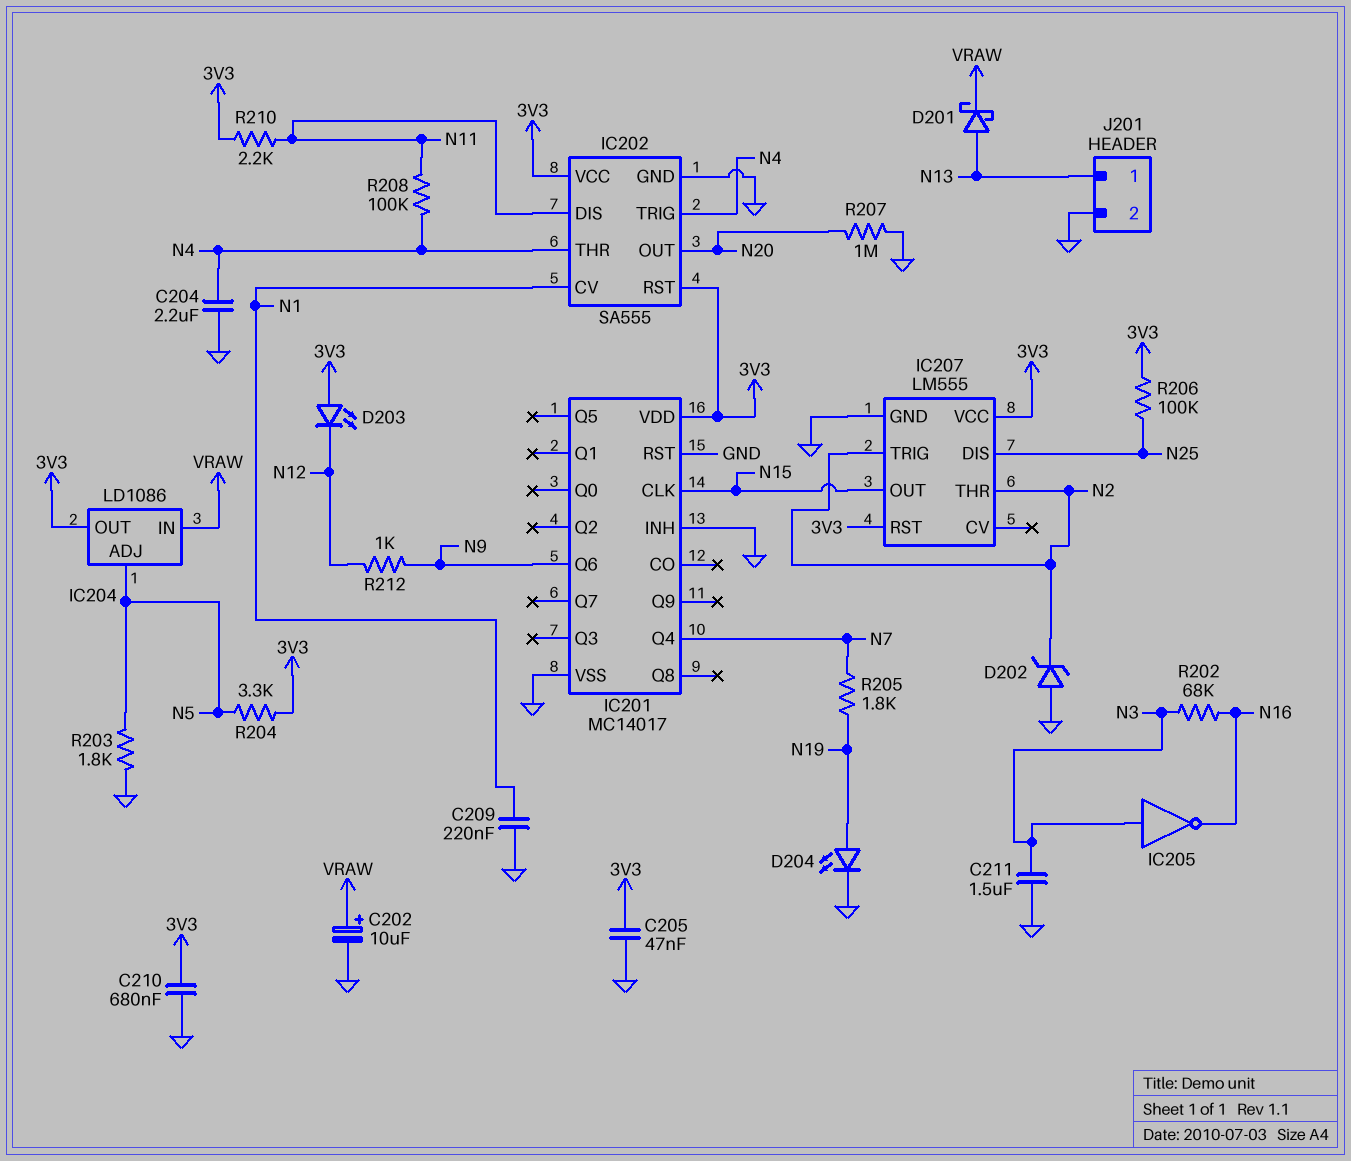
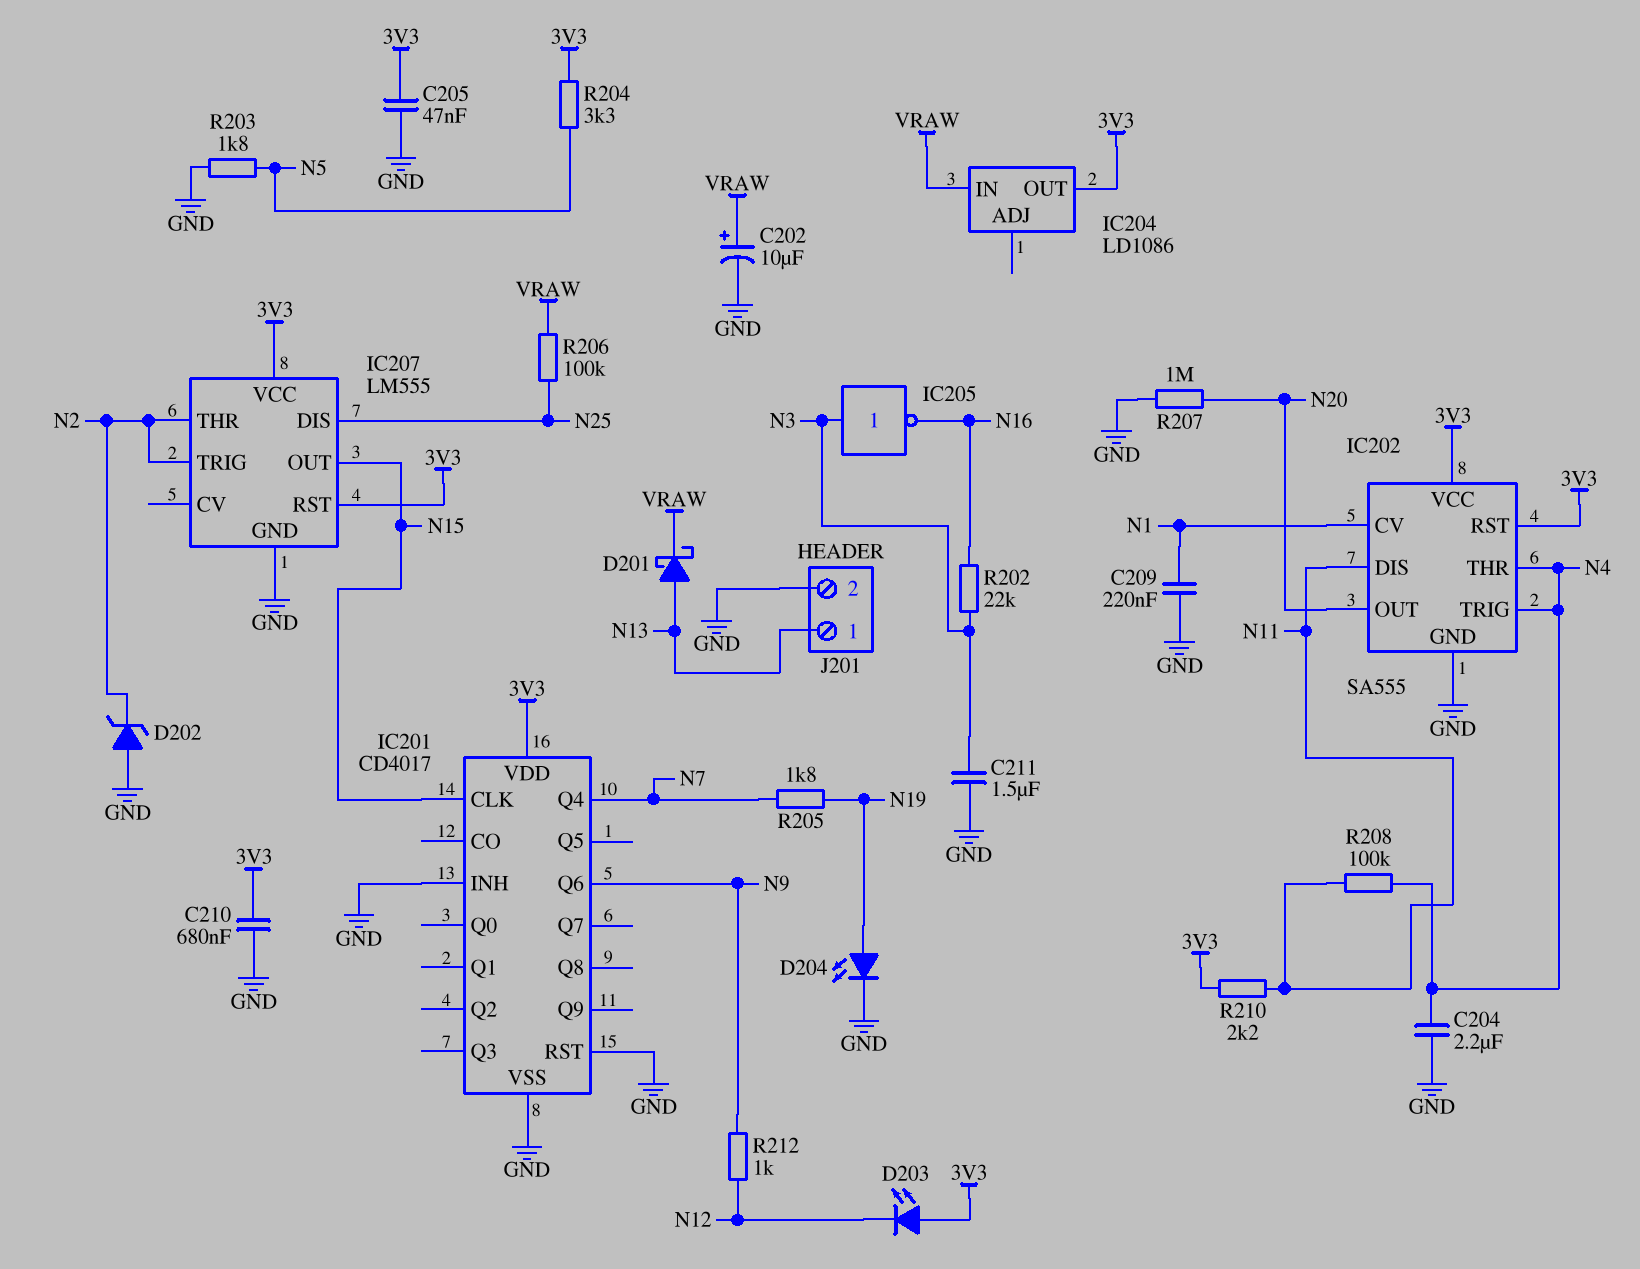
IC201: MC14017 -> CD4017
IC204 pin ADJ: N5 -> none
R202: 68k (N3, N16) -> 22k (N3, N16)
R206: 100k (3V3, N25) -> 100k (N25, VRAW)

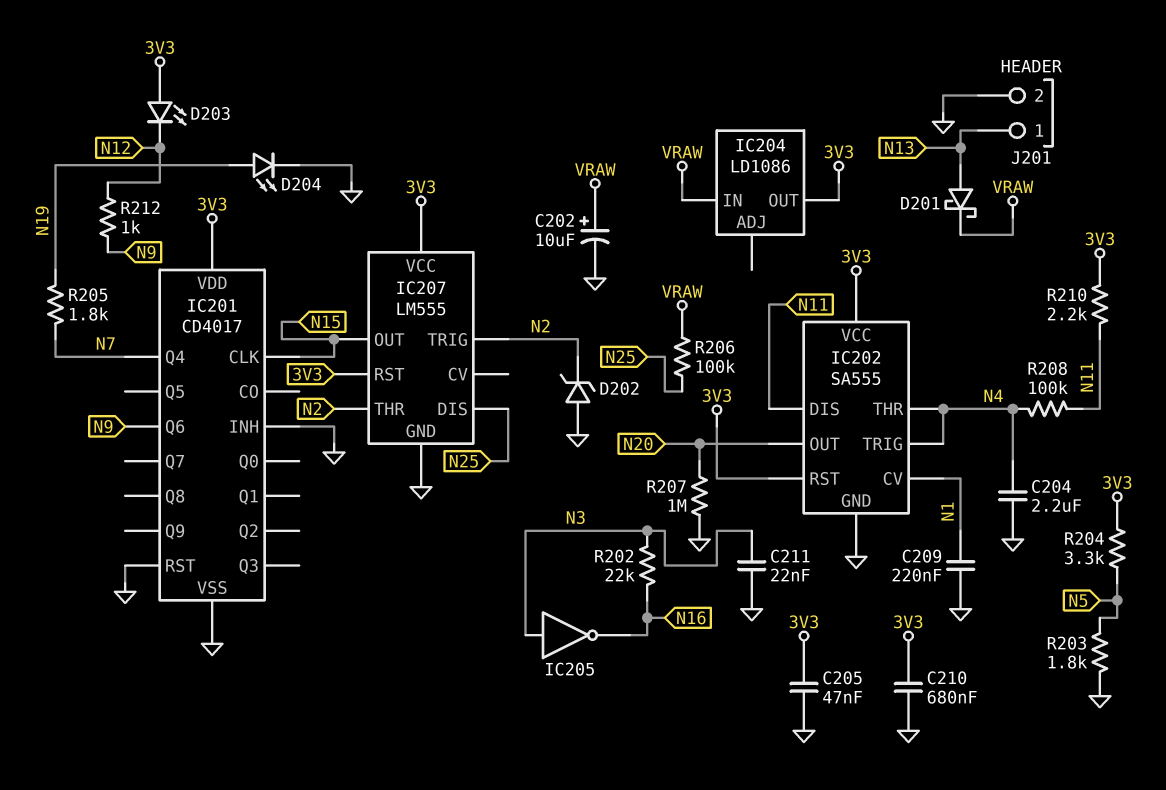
C211: 1.5uF (GND, N3) -> 22nF (GND, N3)

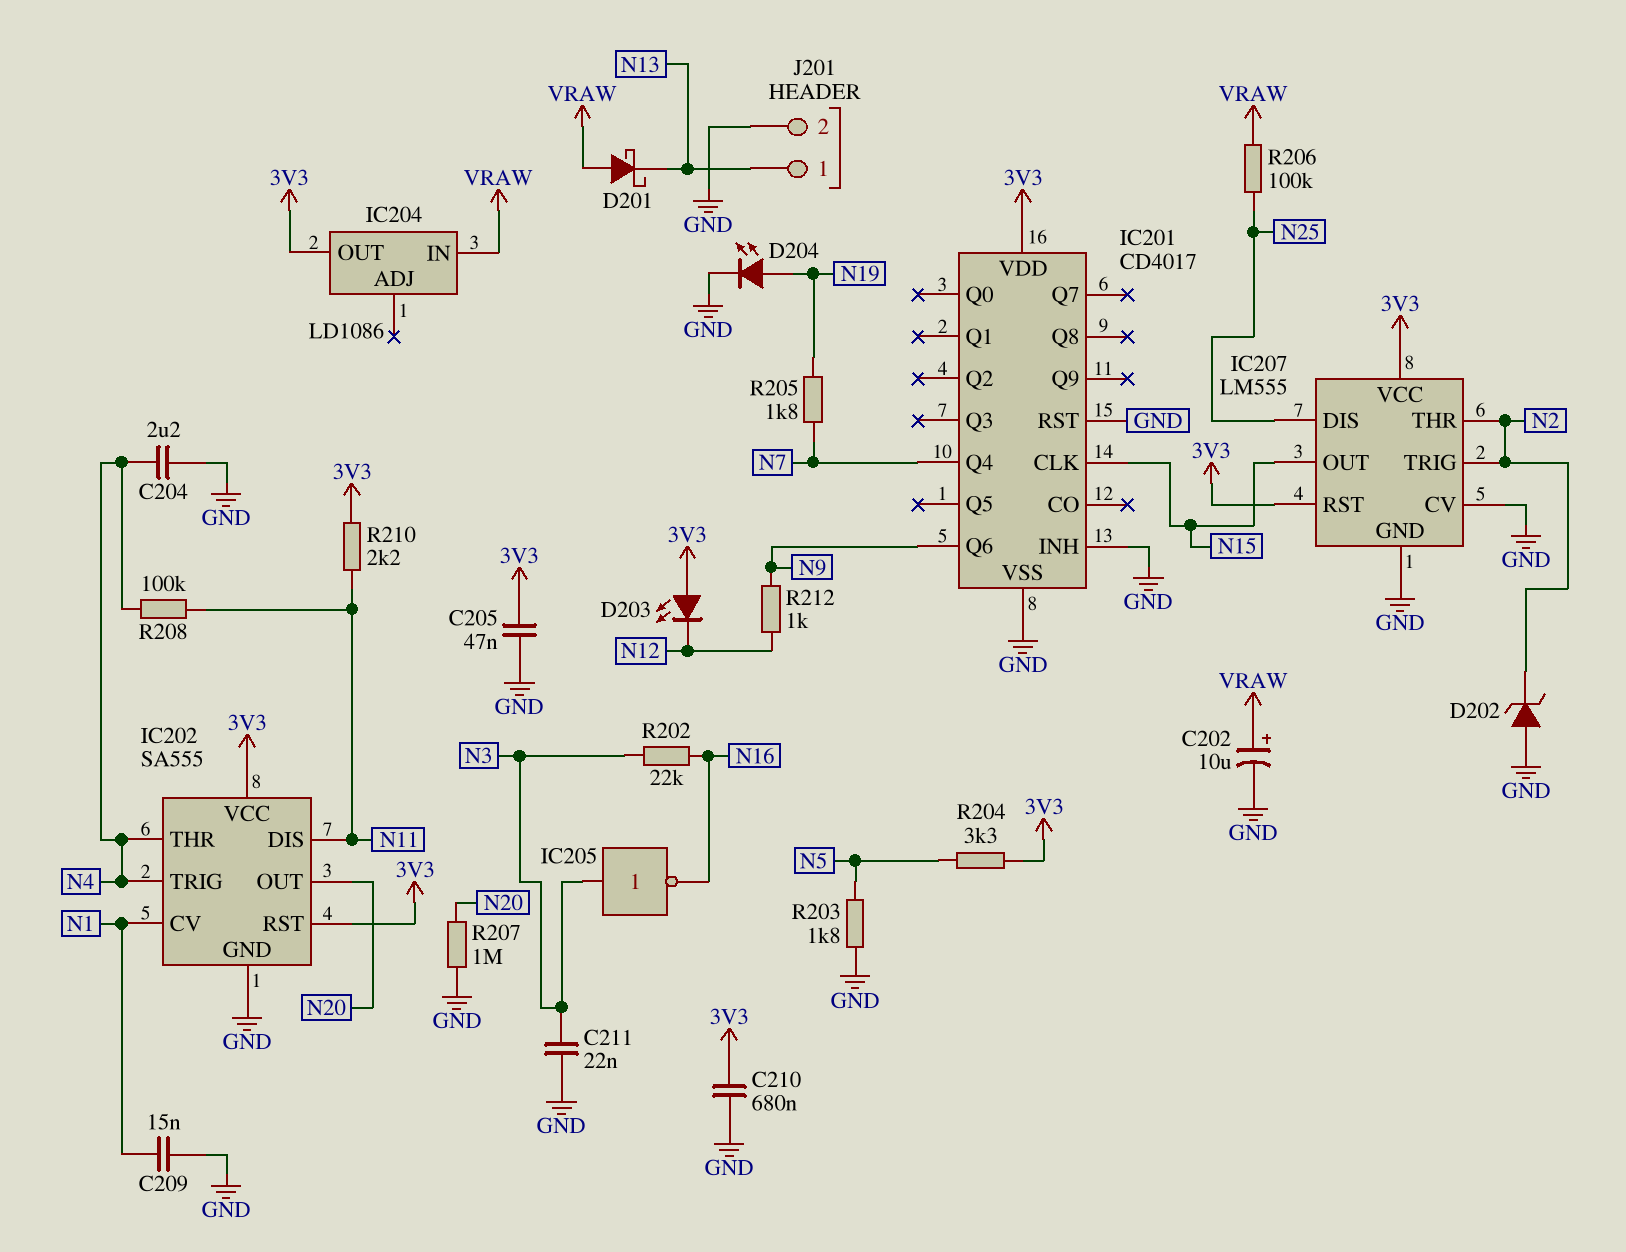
C209: 220nF (GND, N1) -> 15nF (GND, N1)
D201: schottky (A N13, K VRAW) -> schottky (A VRAW, K N13)
IC207 pin CV: none -> GND

